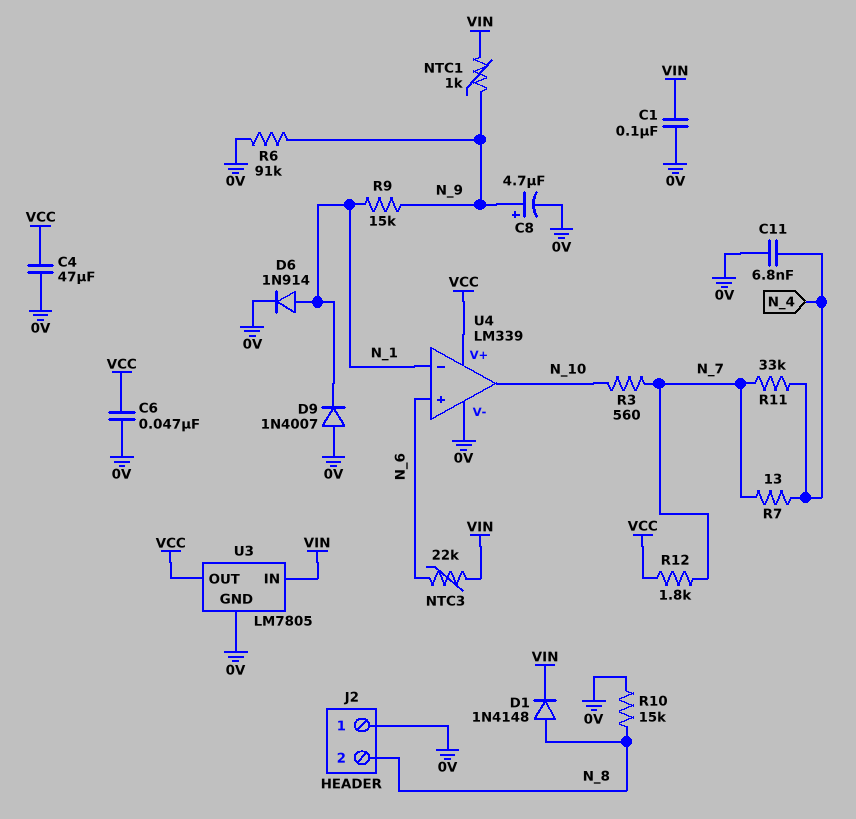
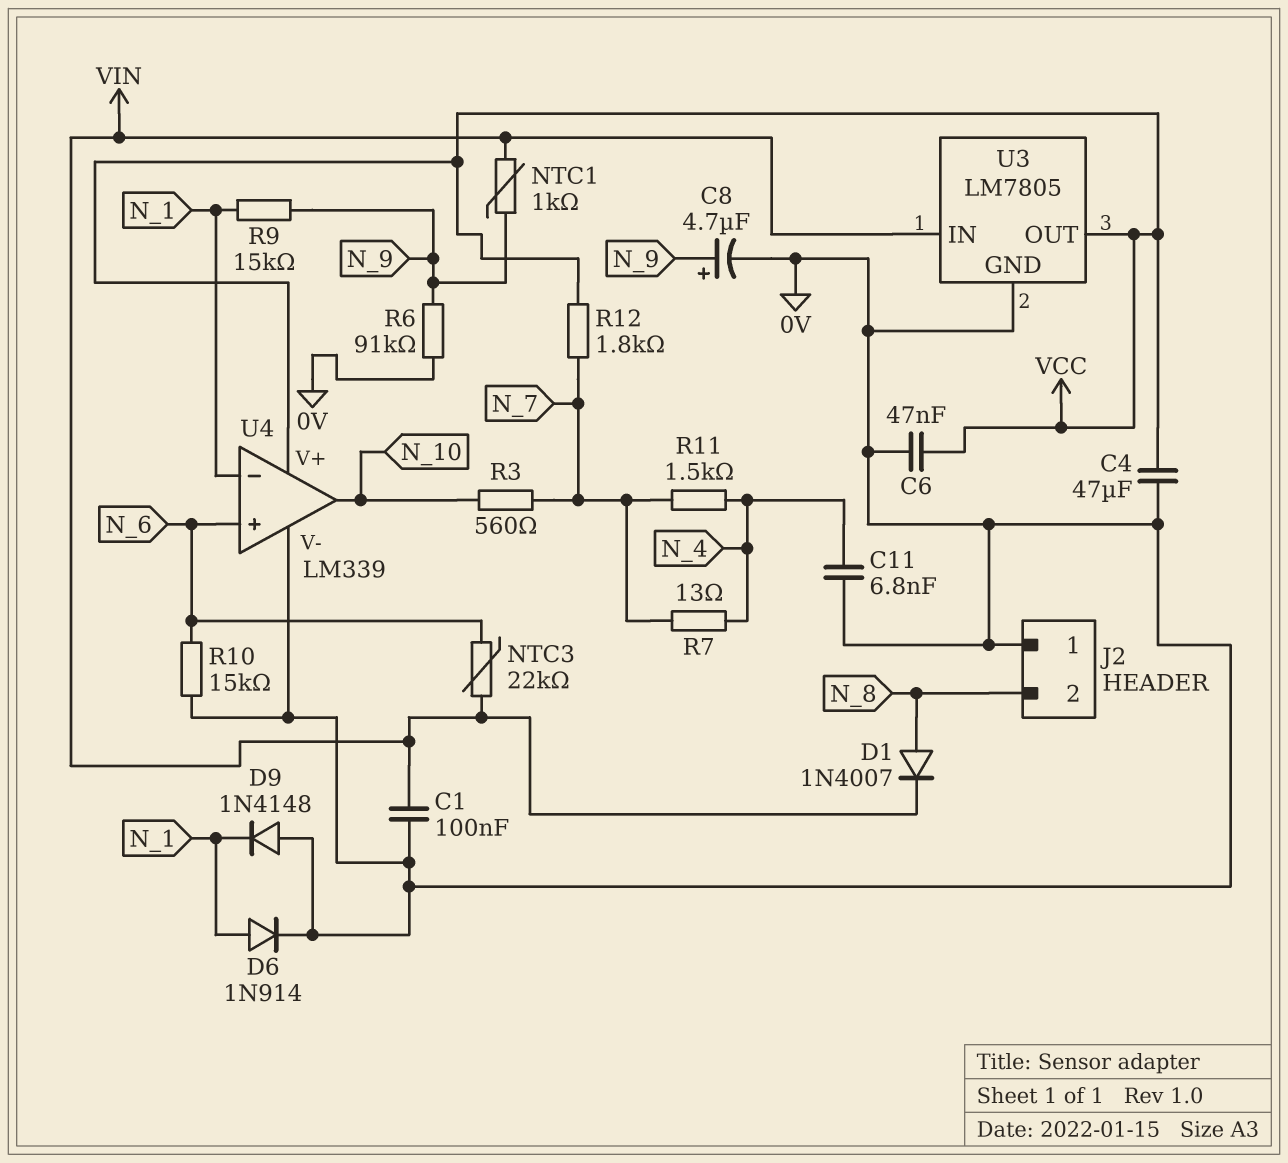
D1: diode 1N4148 (A N_8, K VIN) -> diode 1N4007 (A N_8, K VIN)
D9: diode 1N4007 (A 0V, K N_1) -> diode 1N4148 (A 0V, K N_1)
R10: 15k (0V, N_8) -> 15k (0V, N_6)
R11: 33k (N_4, N_7) -> 1.5k (N_4, N_7)

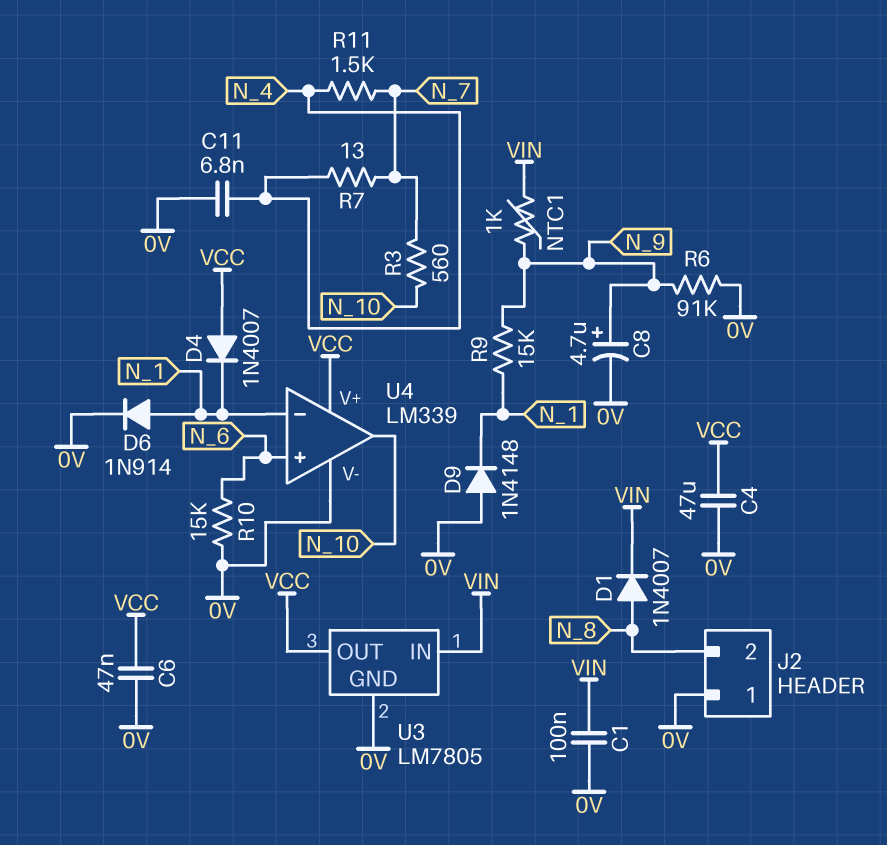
D4: none -> diode 1N4007 (A VCC, K N_1)
NTC3: 22k (N_6, VIN) -> none
R12: 1.8k (N_7, VCC) -> none

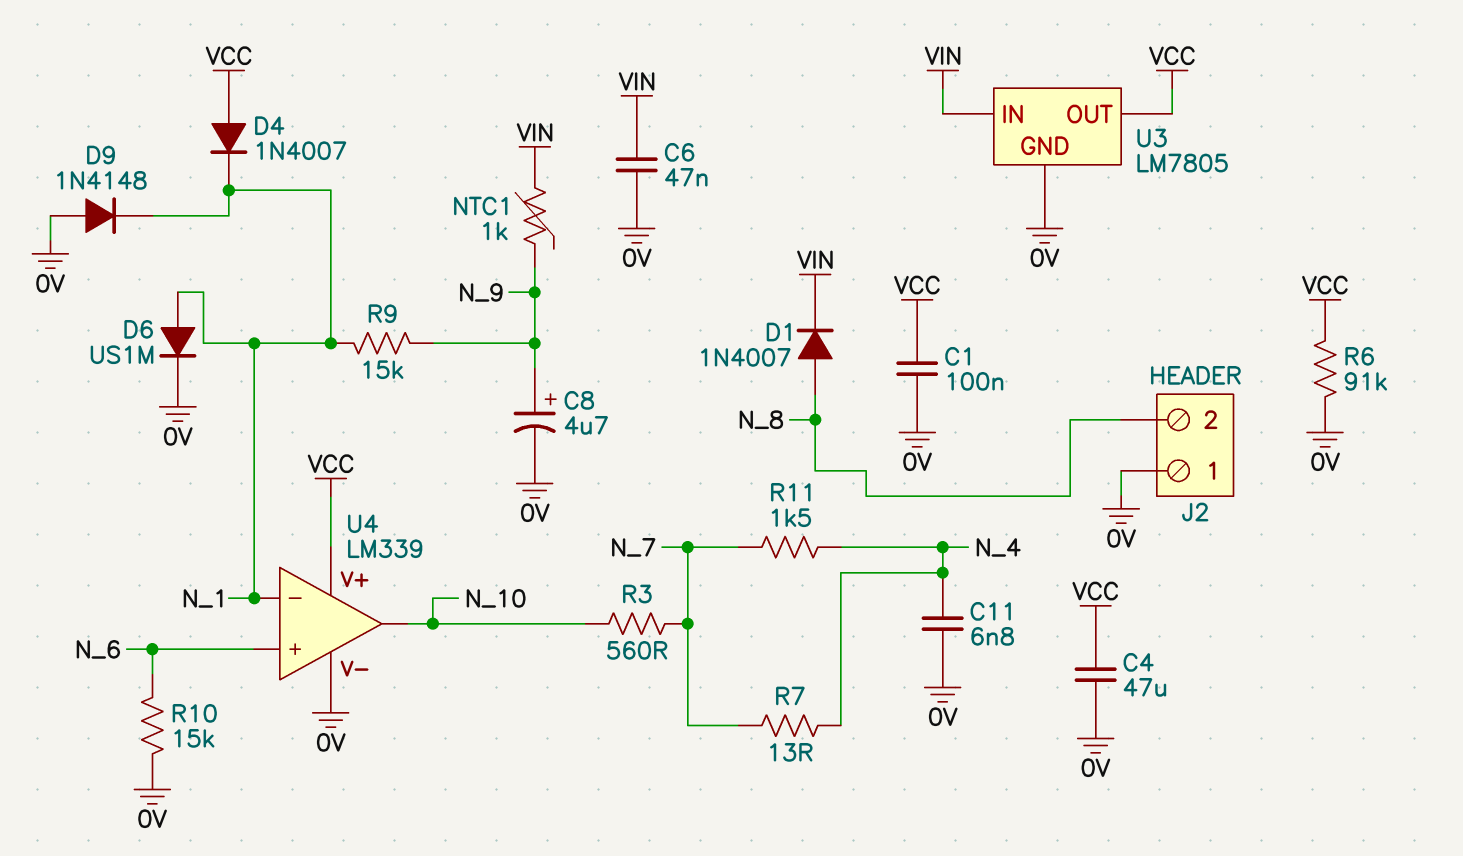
C1: 100nF (0V, VIN) -> 100nF (0V, VCC)
C6: 47nF (0V, VCC) -> 47nF (0V, VIN)
D6: diode 1N914 (A N_1, K 0V) -> diode US1M (A N_1, K 0V)
R6: 91k (0V, N_9) -> 91k (0V, VCC)

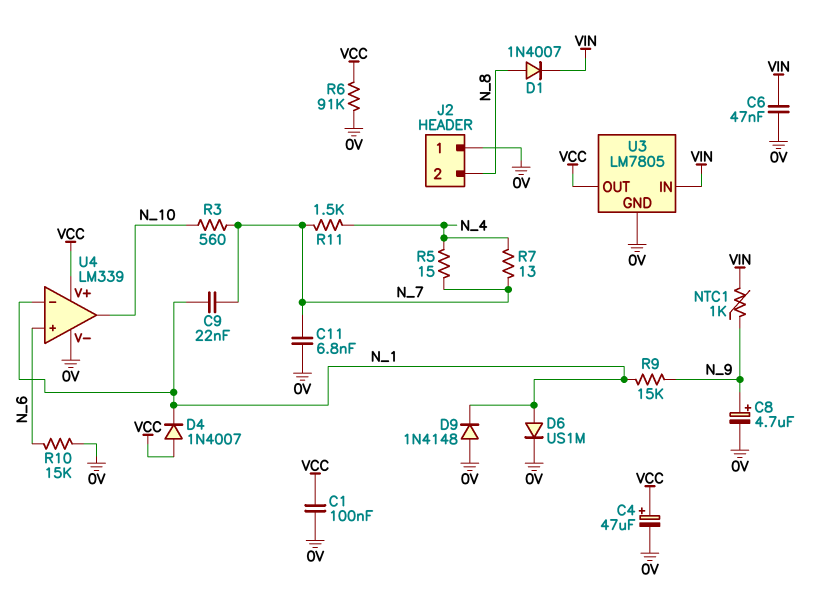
C4: 47uF (0V, VCC) -> 47uF (plus VCC, minus 0V)
C9: none -> 22nF (N_1, N_7)
C11: 6.8nF (0V, N_4) -> 6.8nF (0V, N_7)
R5: none -> 15 (N_4, N_7)

